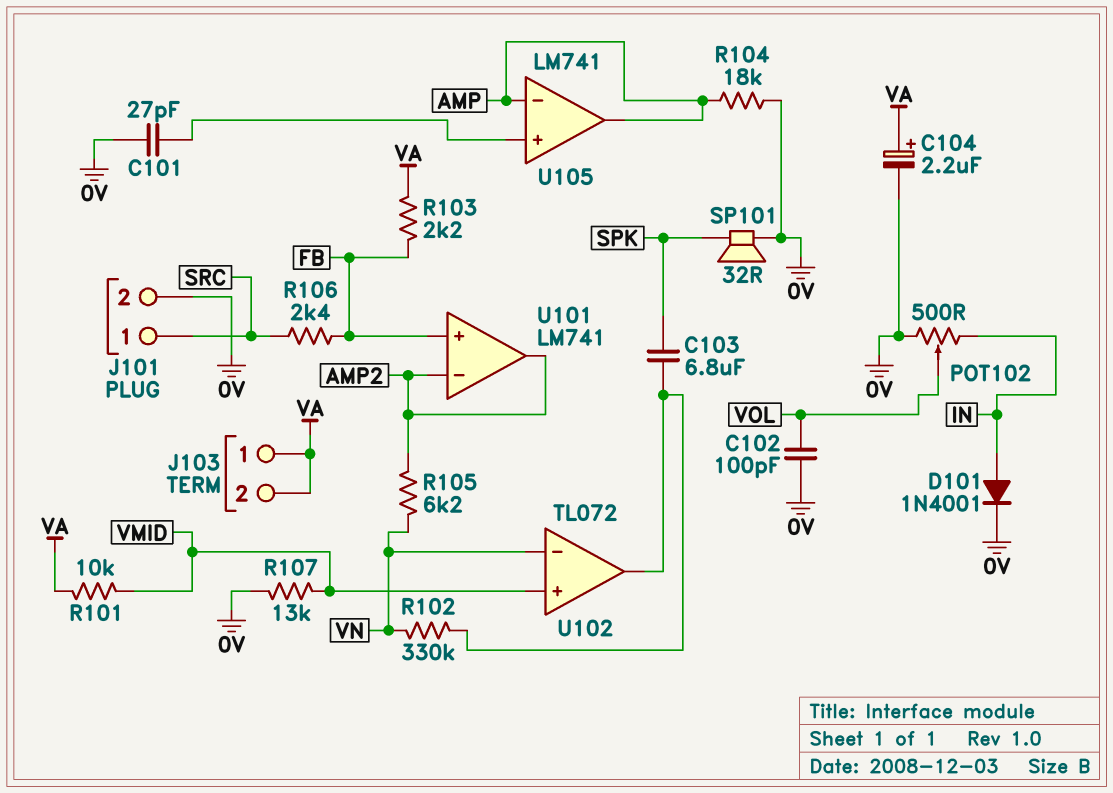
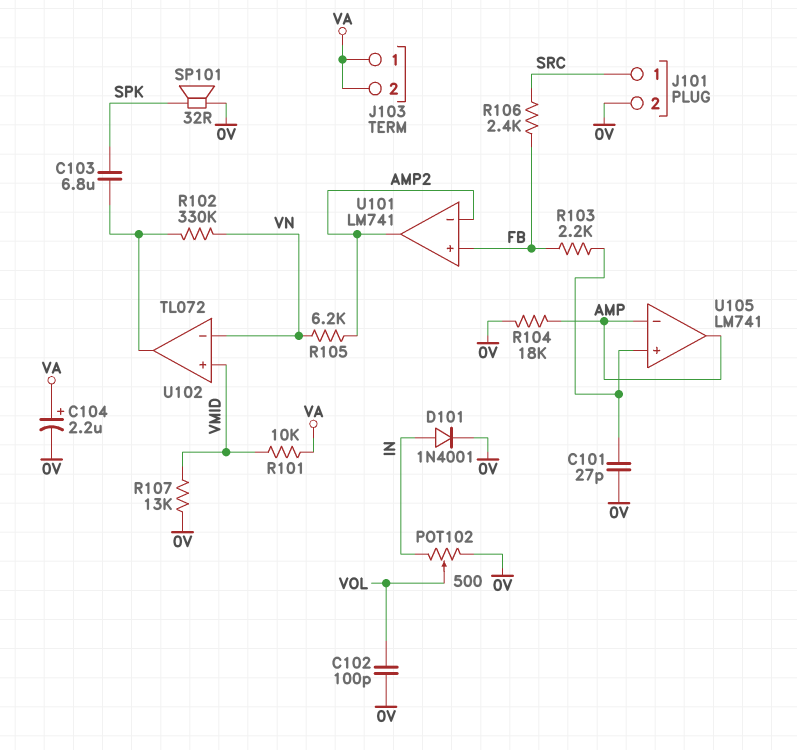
R103: 2.2k (FB, VA) -> 2.2k (FB, U105/in+)

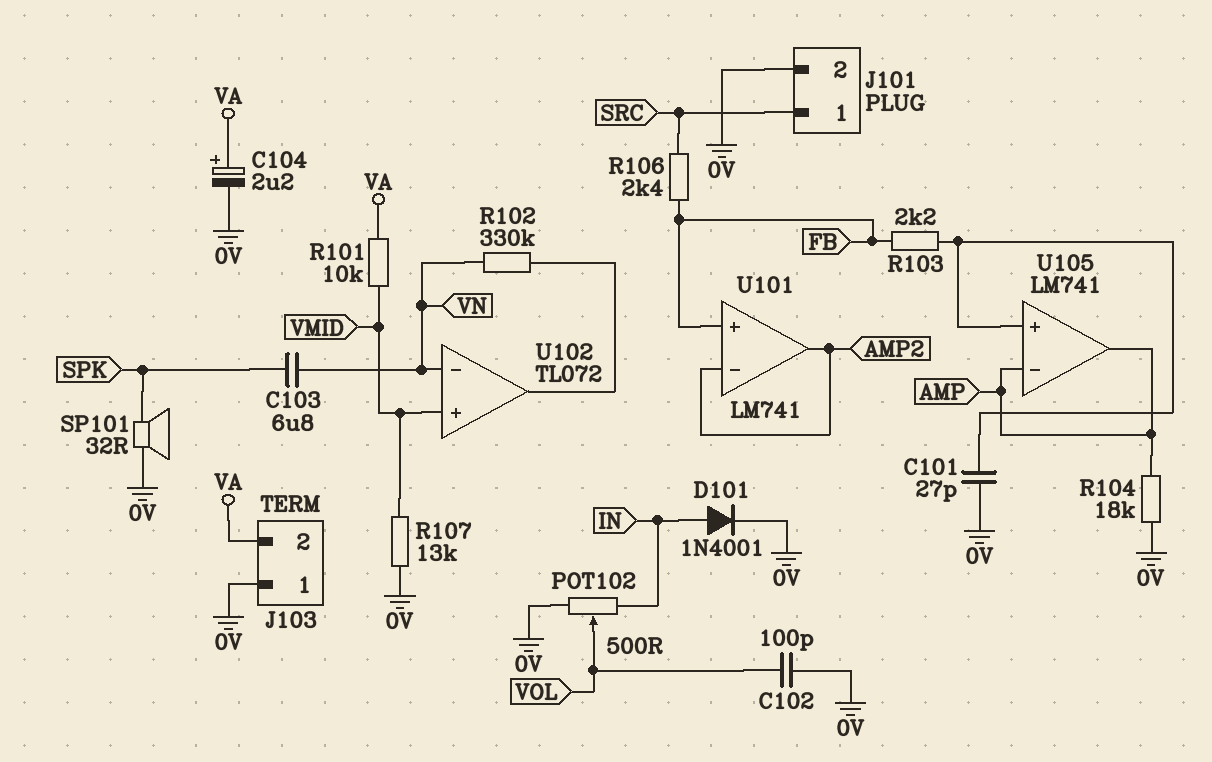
C103: 6.8uF (SPK, U102/out) -> 6.8uF (SPK, VN)
J103 pin 1: VA -> 0V
R105: 6.2k (AMP2, VN) -> none

